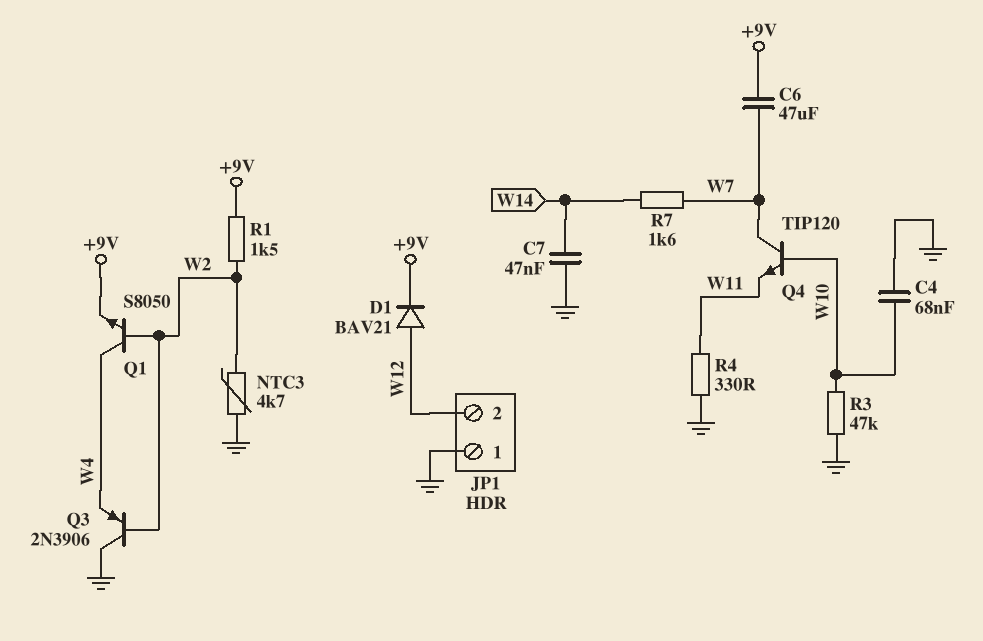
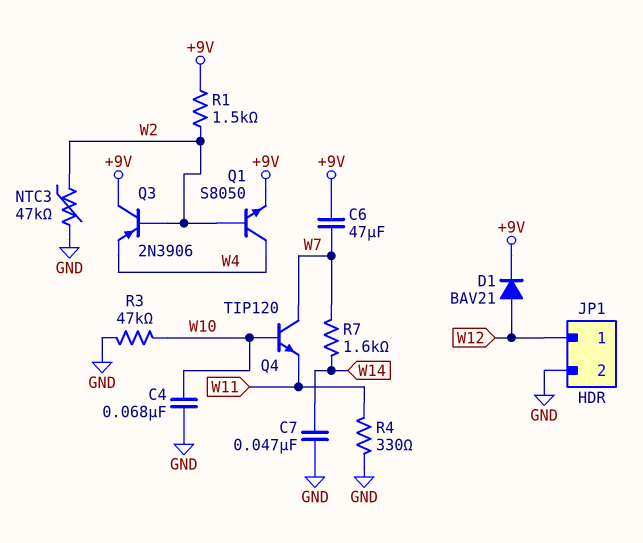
JP1 pin 1: GND -> W12
JP1 pin 2: W12 -> GND
NTC3: 4.7k (GND, W2) -> 47k (GND, W2)
Q3: PNP 2N3906 (B W2, C GND, E W4) -> PNP 2N3906 (B W2, C +9V, E W4)

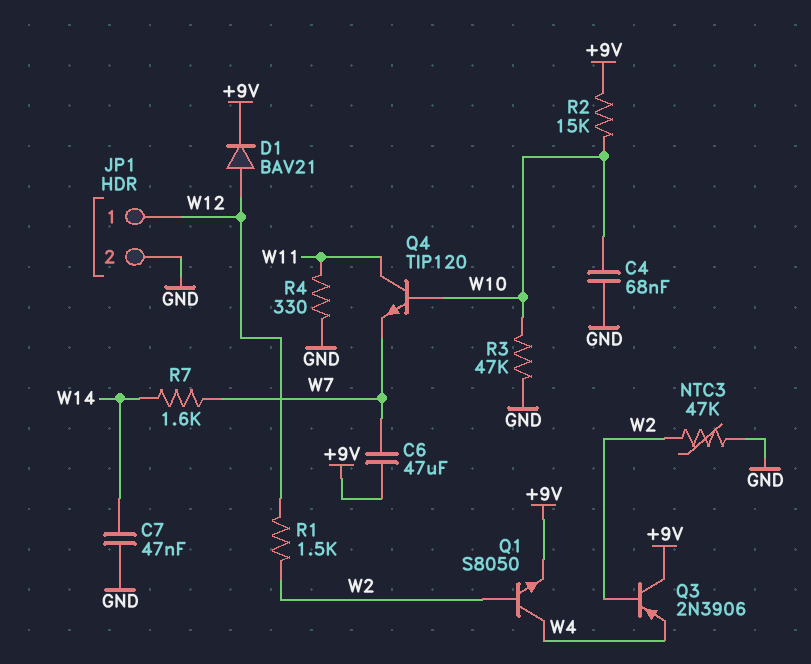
Q4: NPN TIP120 (B W10, C W7, E W11) -> NPN TIP120 (B W10, C W11, E W7)
R1: 1.5k (+9V, W2) -> 1.5k (W2, W12)
R2: none -> 15k (+9V, W10)

